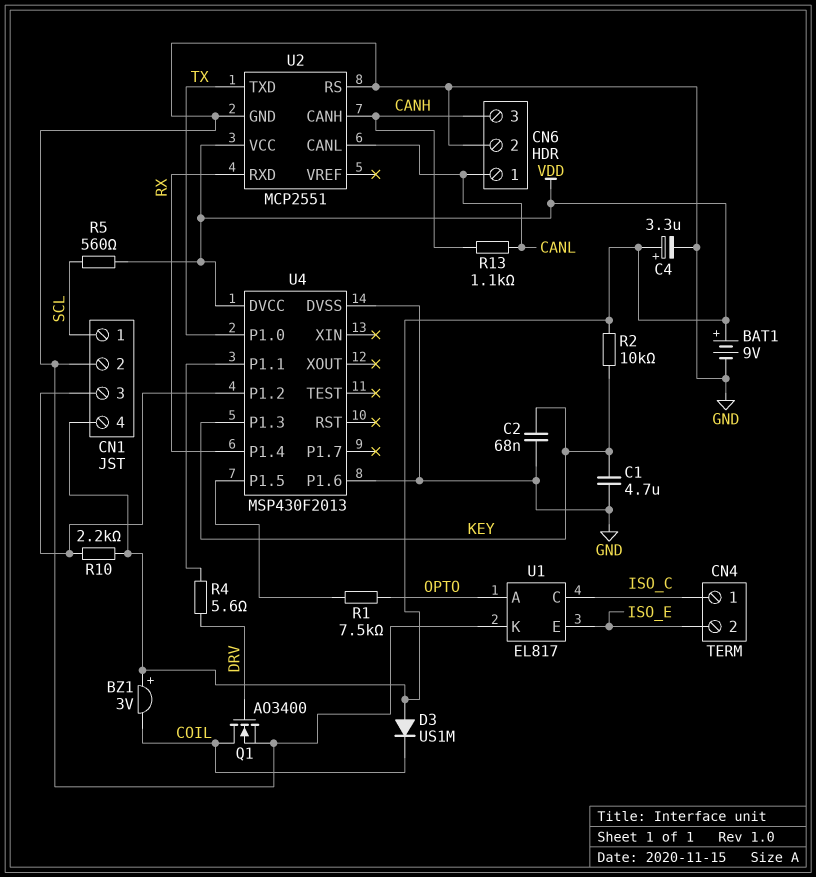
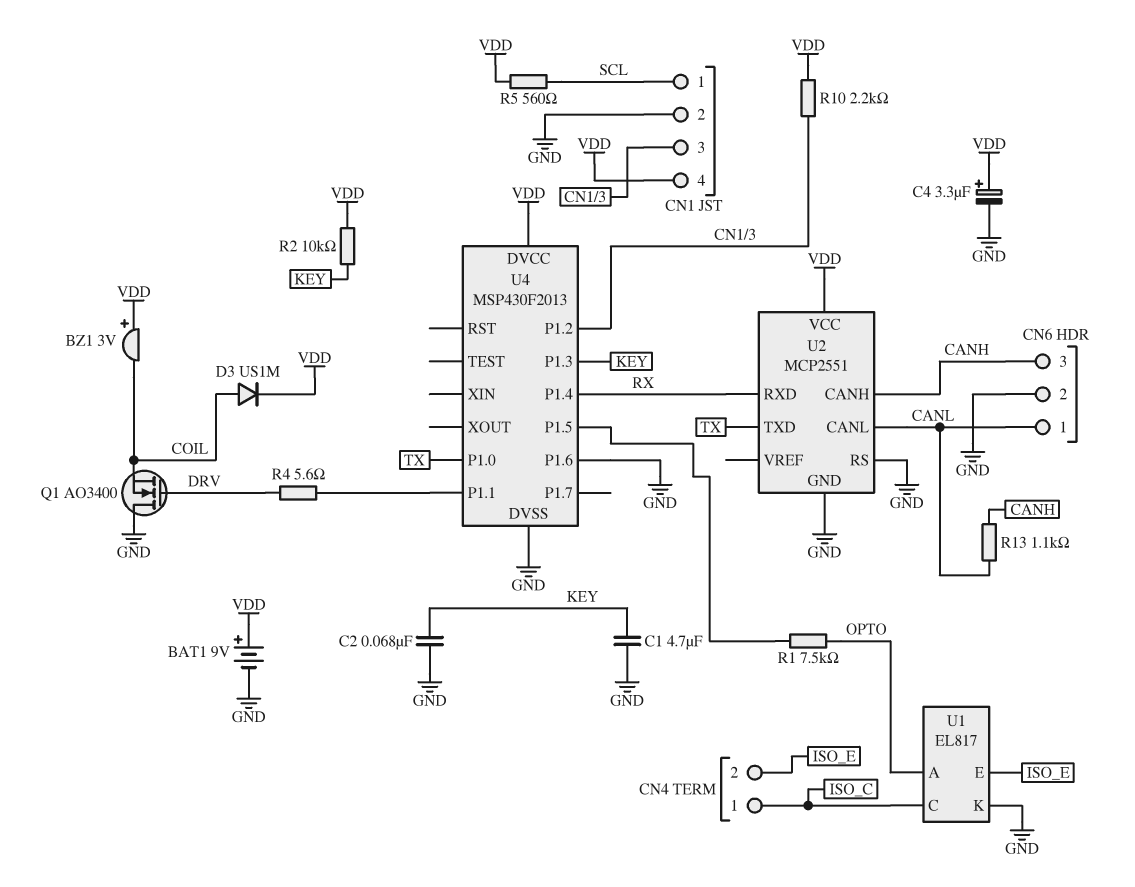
D3: diode US1M (A VDD, K COIL) -> diode US1M (A COIL, K VDD)
Q1: NMOS AO3400 (G DRV, D COIL, S GND) -> NMOS AO3400 (G DRV, D GND, S COIL)

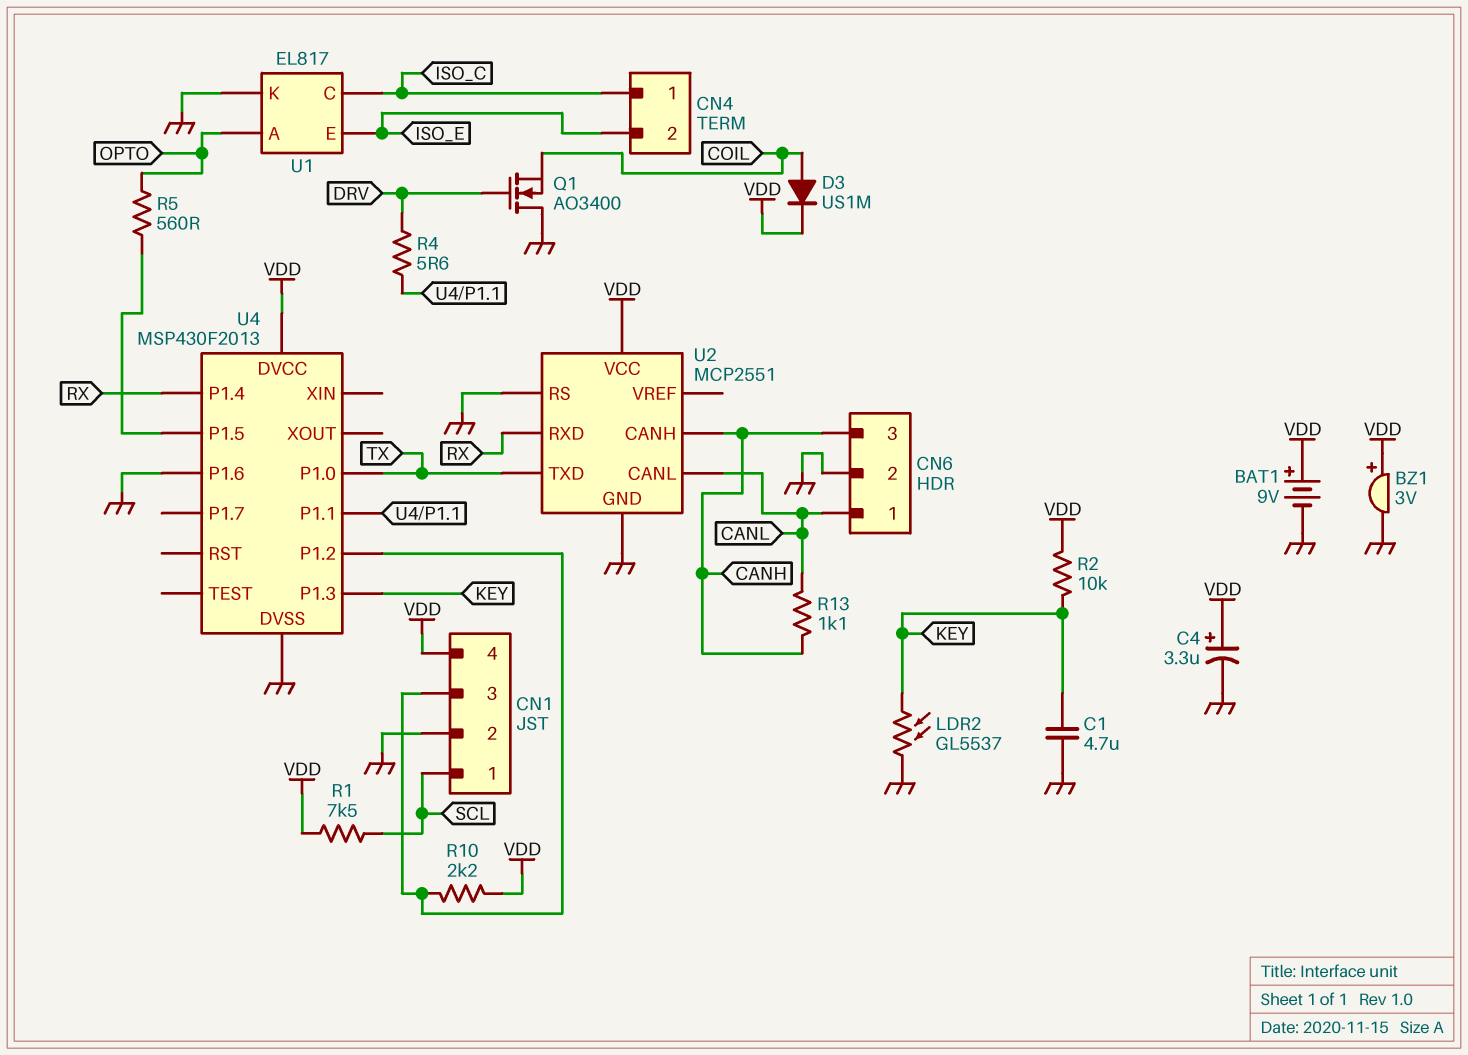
BZ1: buzzer 3V (plus VDD, minus COIL) -> buzzer 3V (plus VDD, minus GND)
C2: 68nF (GND, KEY) -> none
LDR2: none -> GL5537 (GND, KEY)
R1: 7.5k (OPTO, U4/P1.5) -> 7.5k (SCL, VDD)
R5: 560 (SCL, VDD) -> 560 (OPTO, U4/P1.5)

